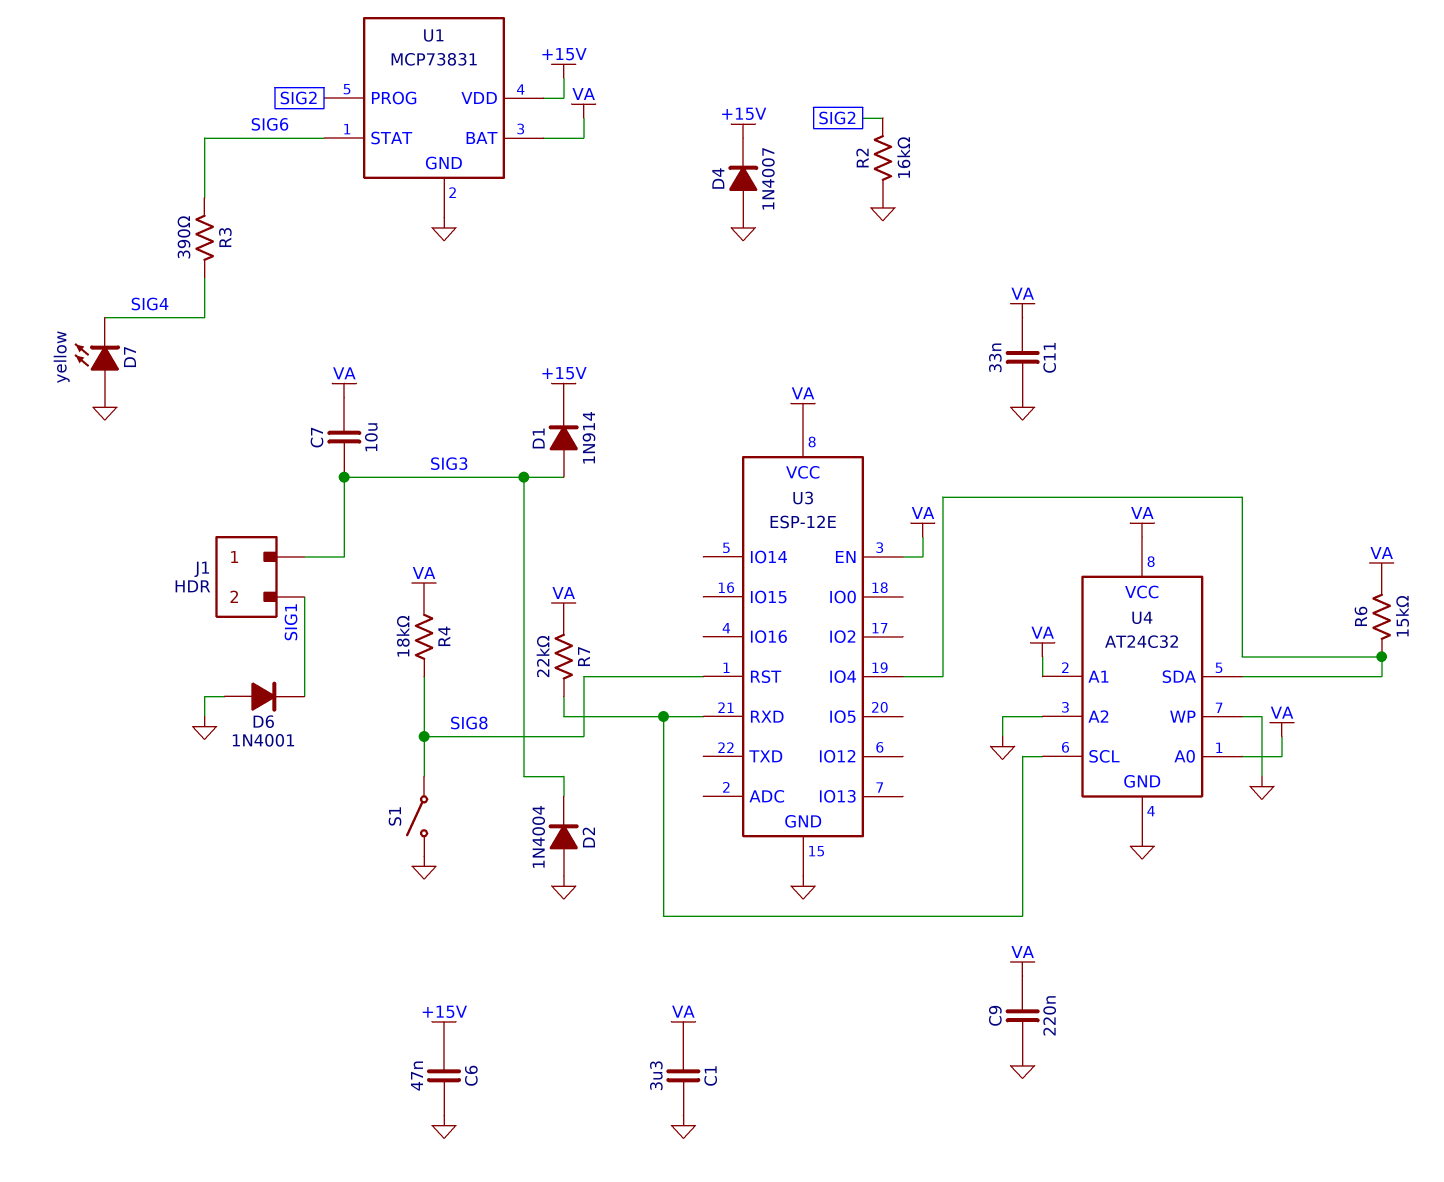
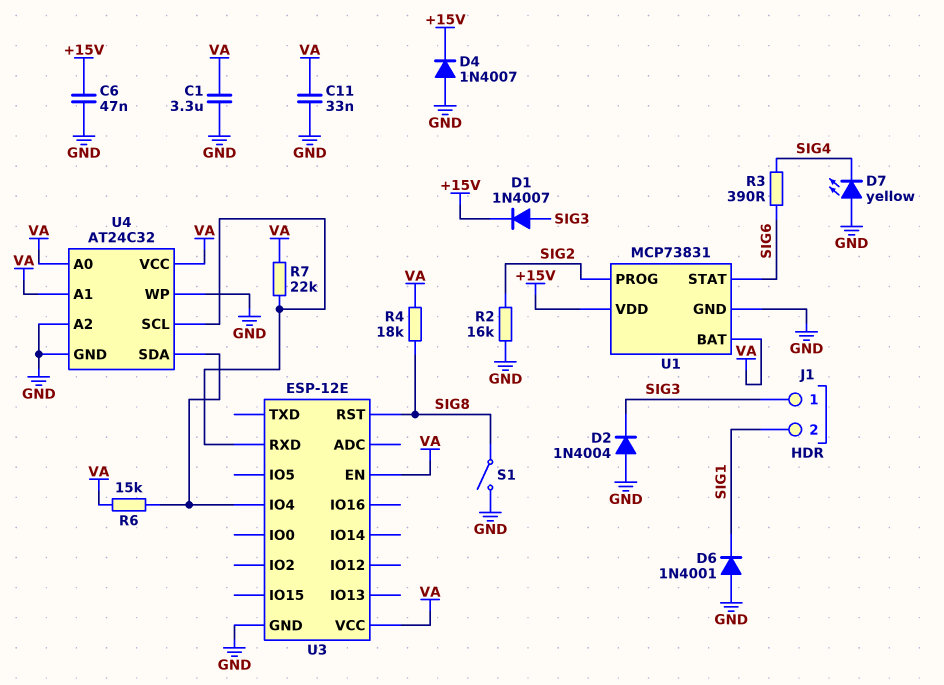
C7: 10uF (SIG3, VA) -> none
C9: 220nF (GND, VA) -> none
D1: diode 1N914 (A SIG3, K +15V) -> diode 1N4007 (A SIG3, K +15V)

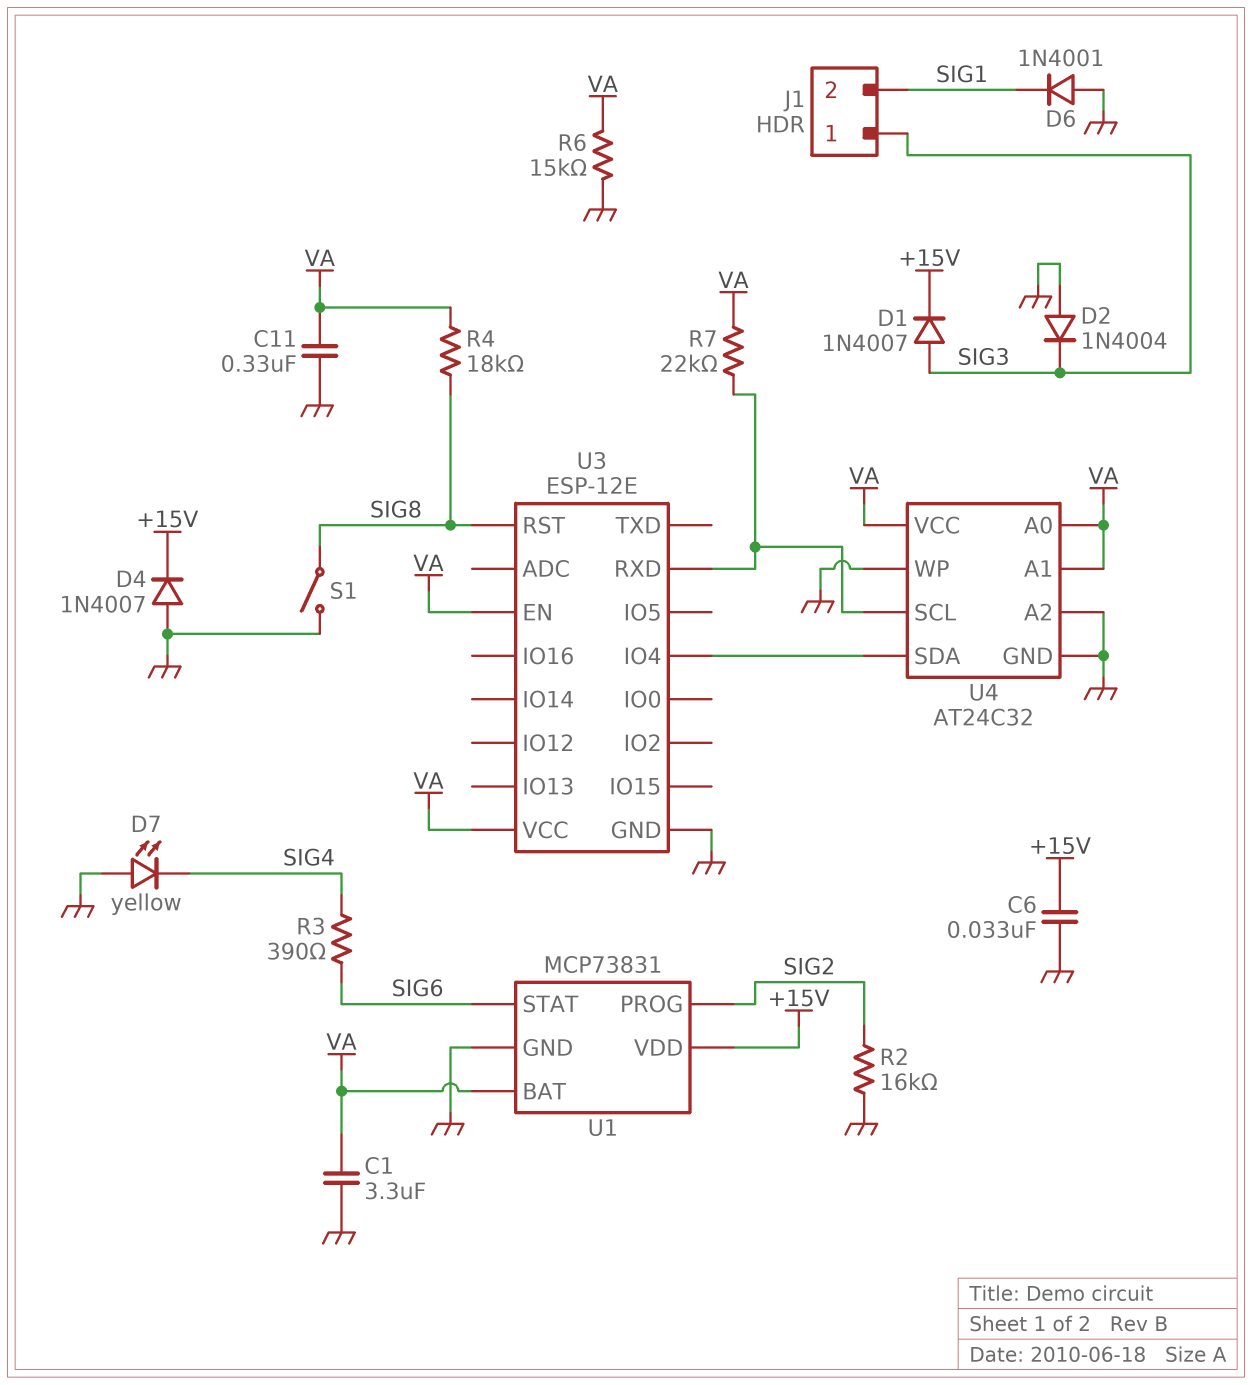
C6: 47nF (+15V, GND) -> 33nF (+15V, GND)
C11: 33nF (GND, VA) -> 330nF (GND, VA)
R6: 15k (U3/IO4, VA) -> 15k (GND, VA)

